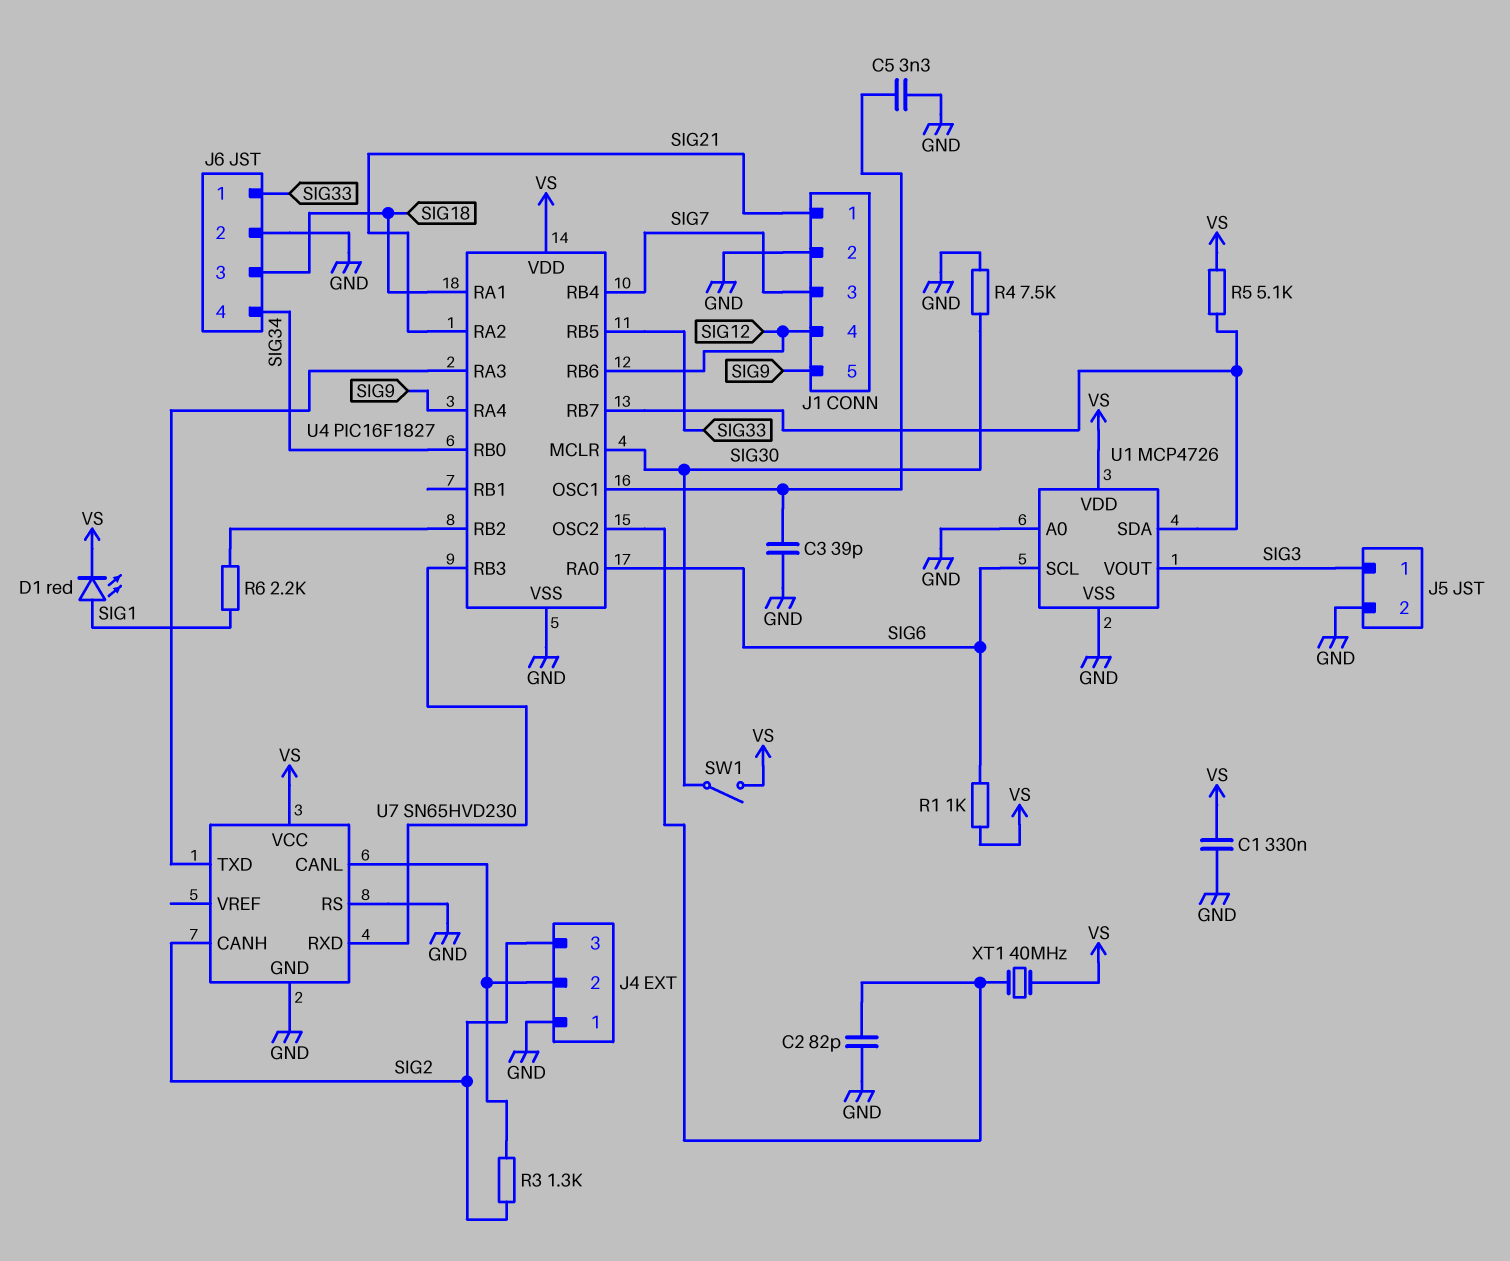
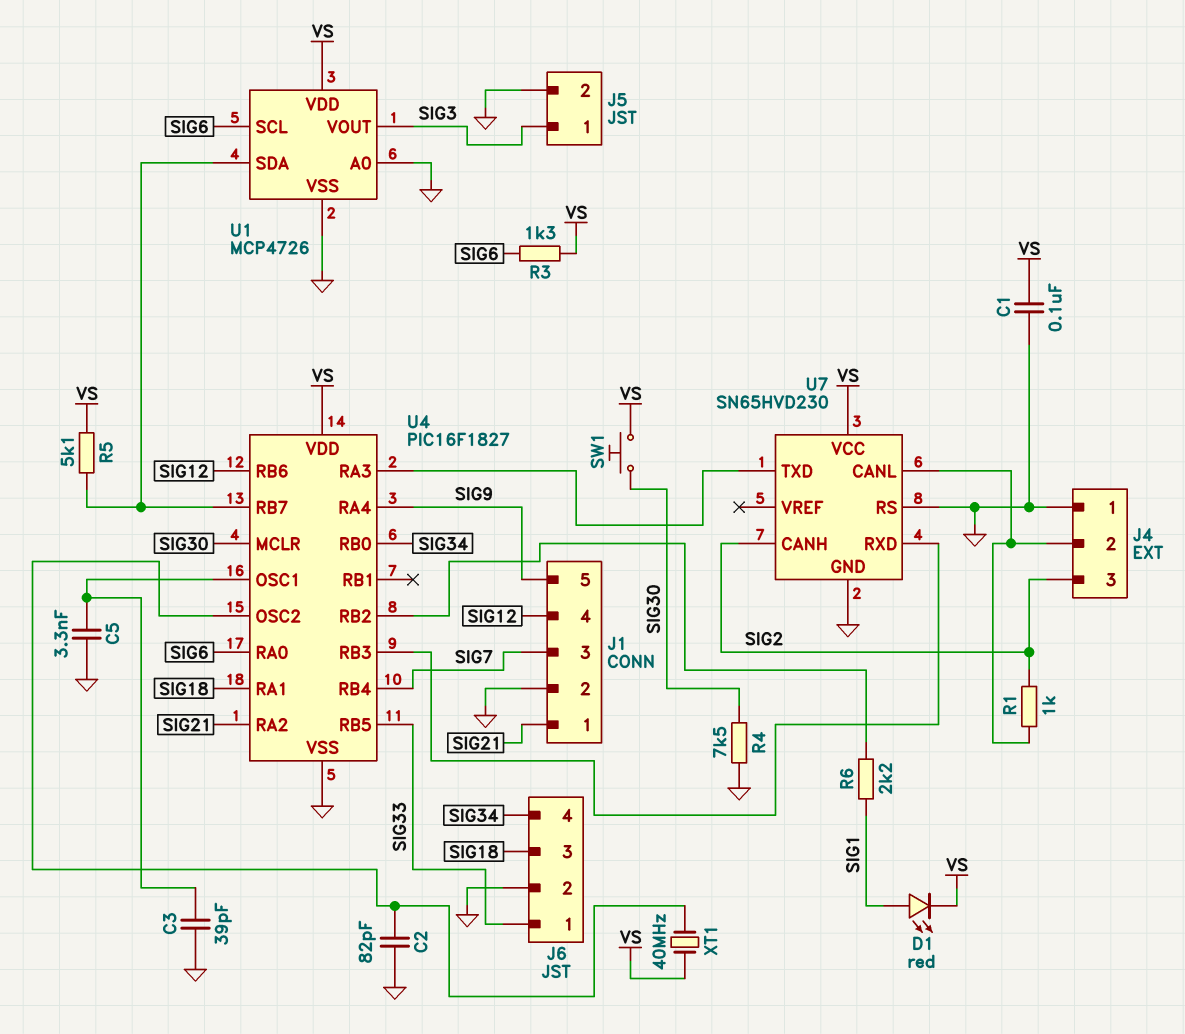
C1: 330nF (GND, VS) -> 100nF (GND, VS)
R1: 1k (SIG6, VS) -> 1k (J4/2, SIG2)
R3: 1.3k (J4/2, SIG2) -> 1.3k (SIG6, VS)
SW1: switch (SIG30, VS) -> button (SIG30, VS)

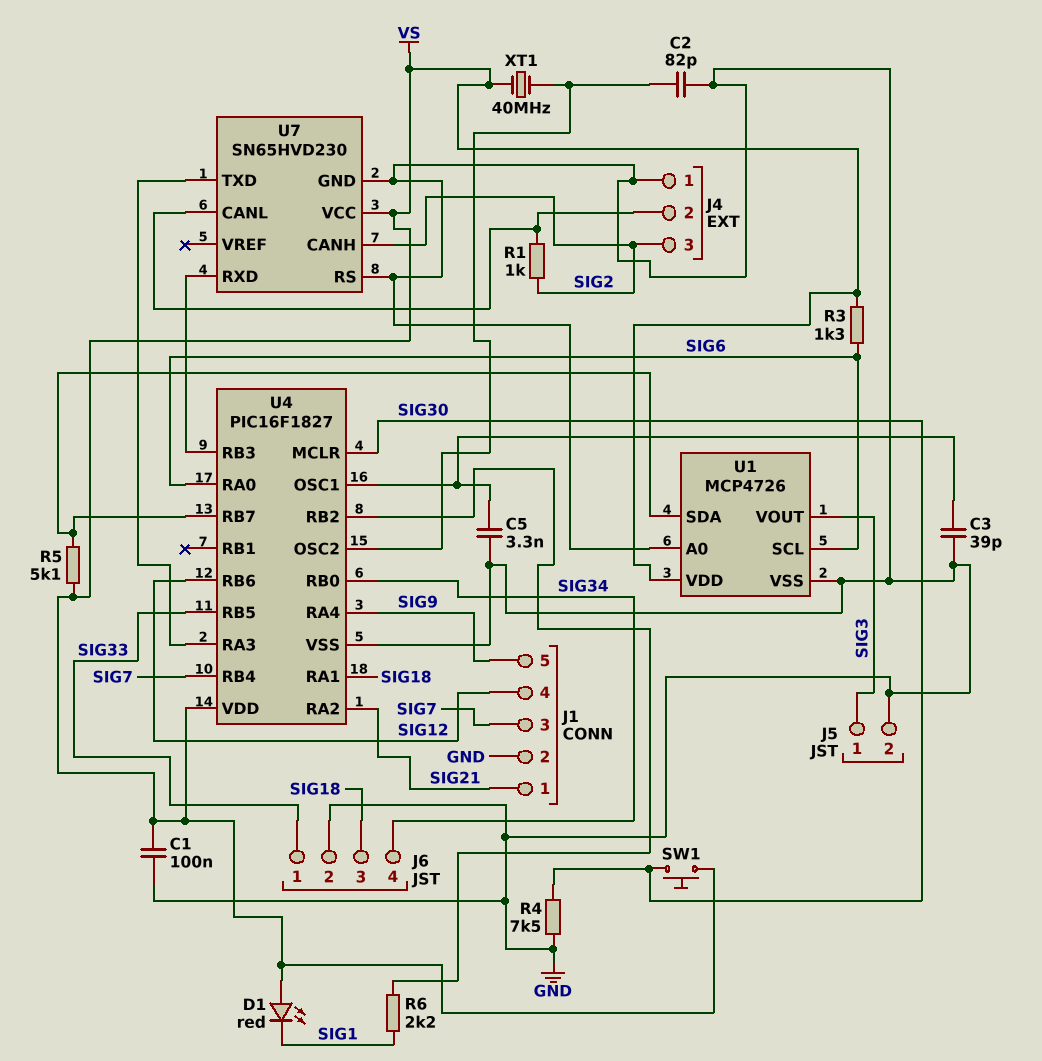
D1: LED red (A SIG1, K VS) -> LED red (A VS, K SIG1)

